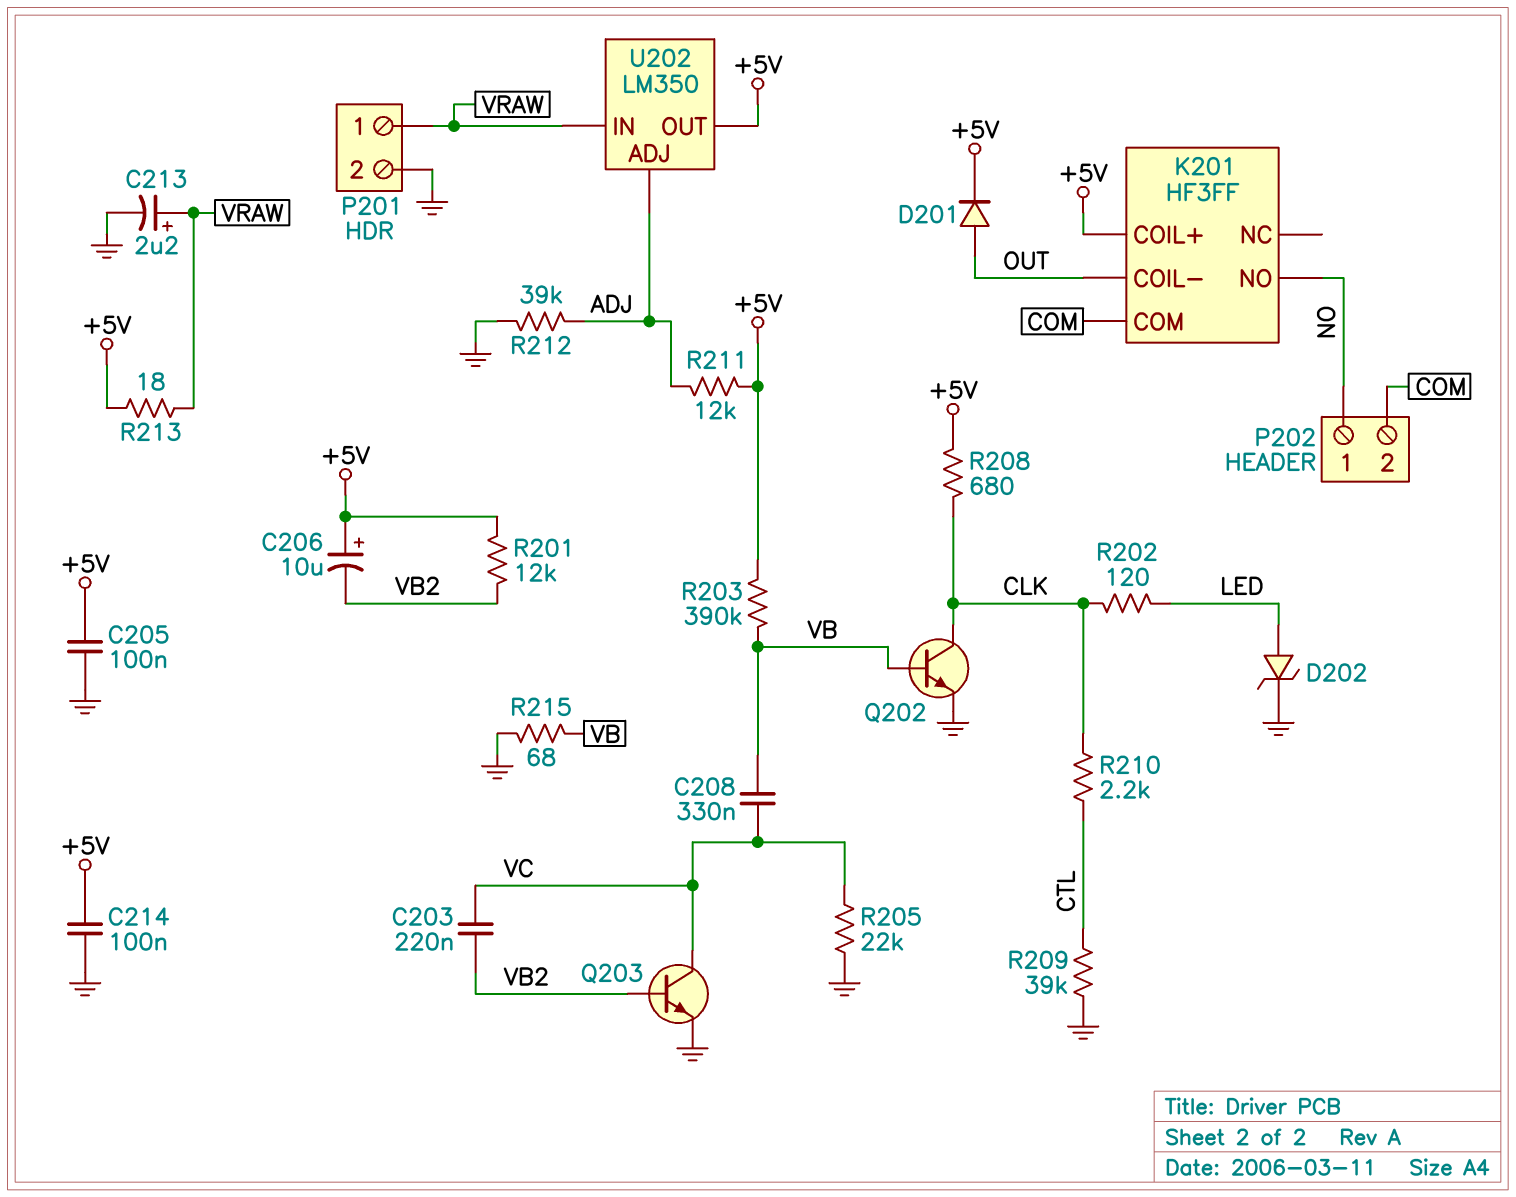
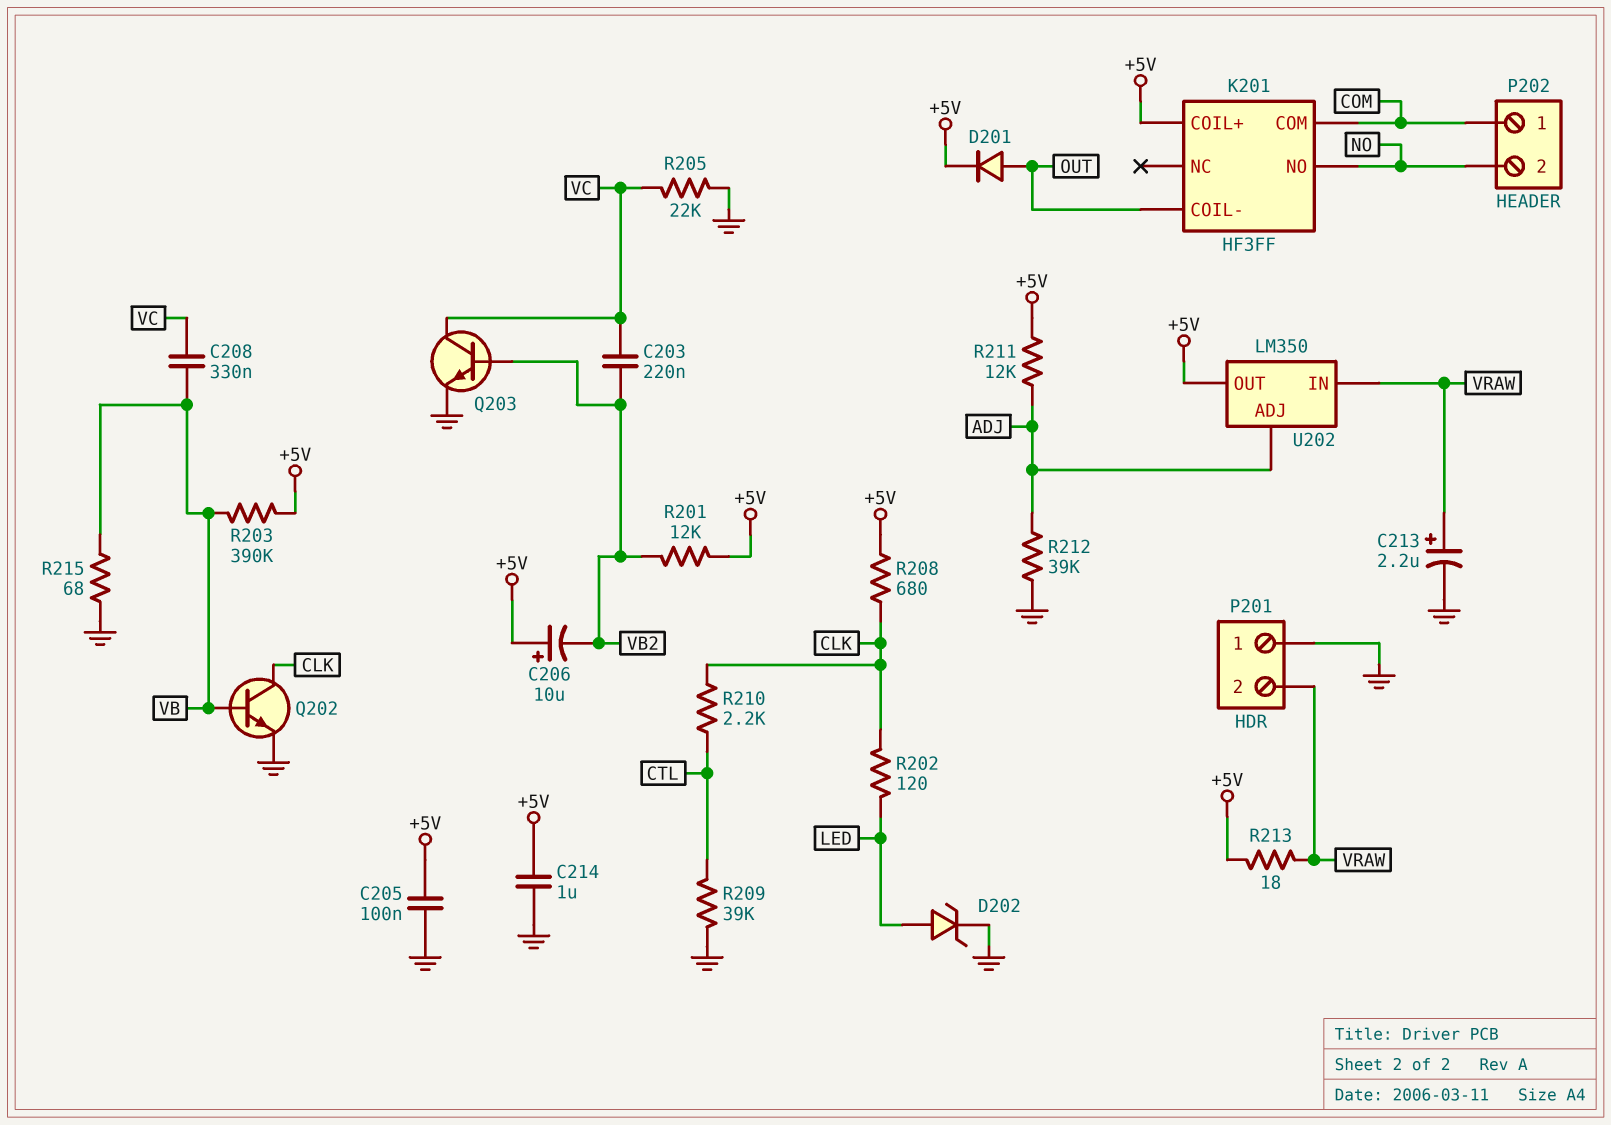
C214: 100nF (+5V, GND) -> 1uF (+5V, GND)
P201 pin 1: VRAW -> GND
P201 pin 2: GND -> VRAW
P202 pin 1: NO -> COM
P202 pin 2: COM -> NO

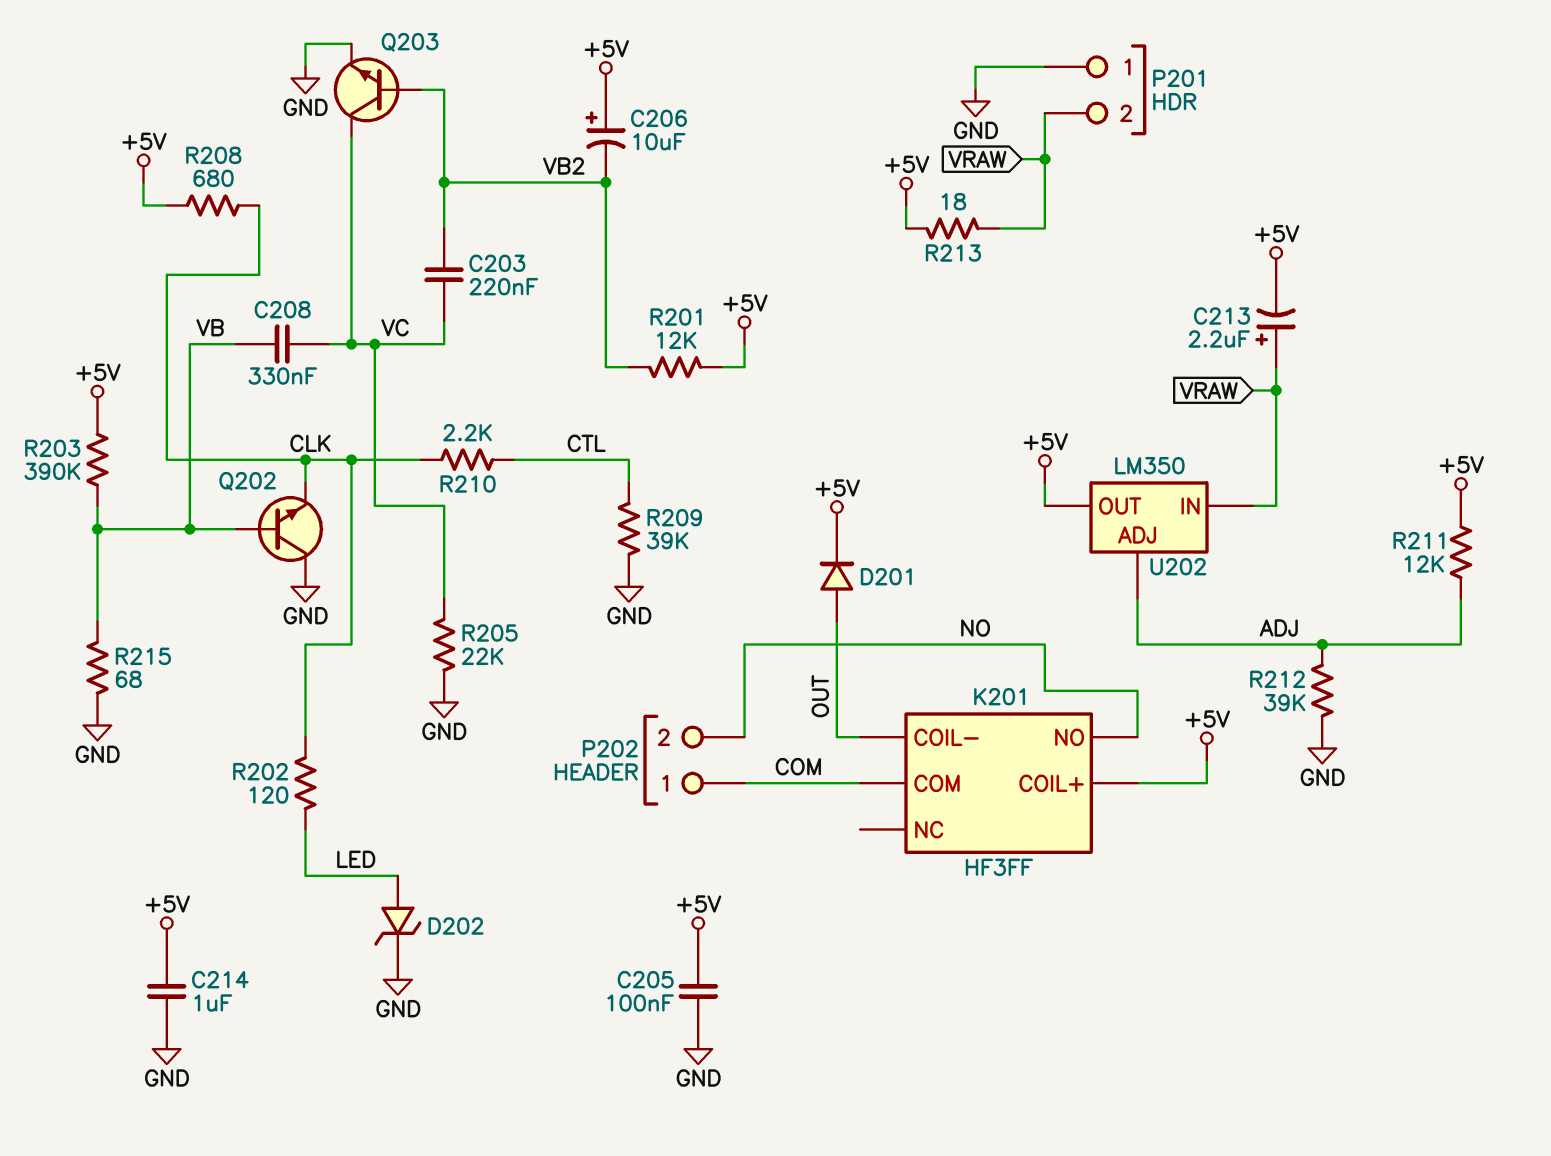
C213: 2.2uF (plus VRAW, minus GND) -> 2.2uF (plus VRAW, minus +5V)
Q202: NPN (B VB, C CLK, E GND) -> NPN (B VB, C GND, E CLK)

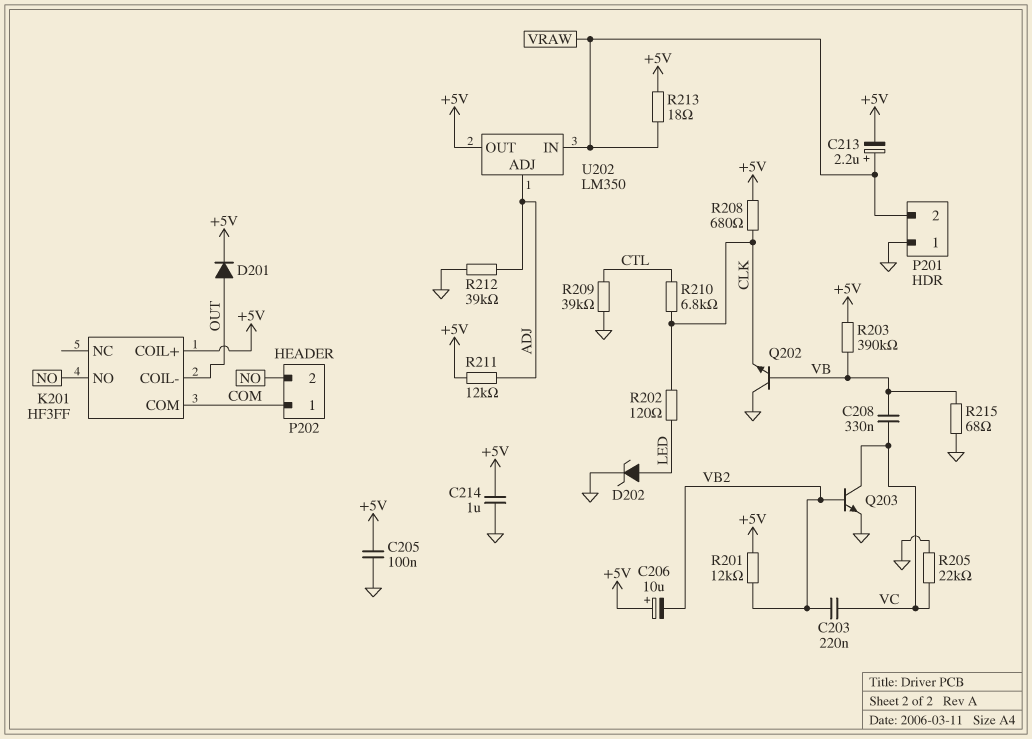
R210: 2.2k (CLK, CTL) -> 6.8k (CLK, CTL)

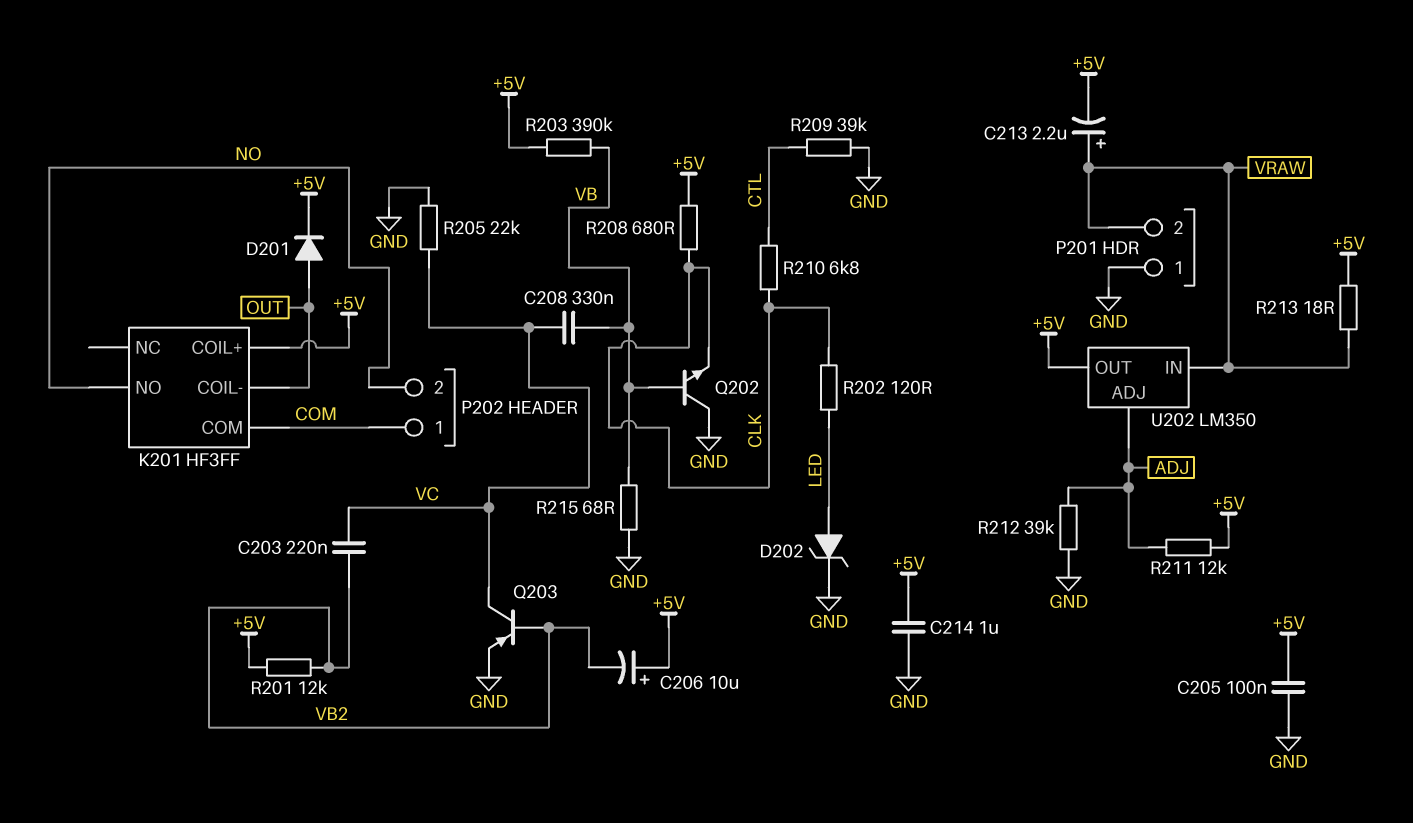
Q203: NPN (B VB2, C VC, E GND) -> PNP (B VB2, C VC, E GND)

